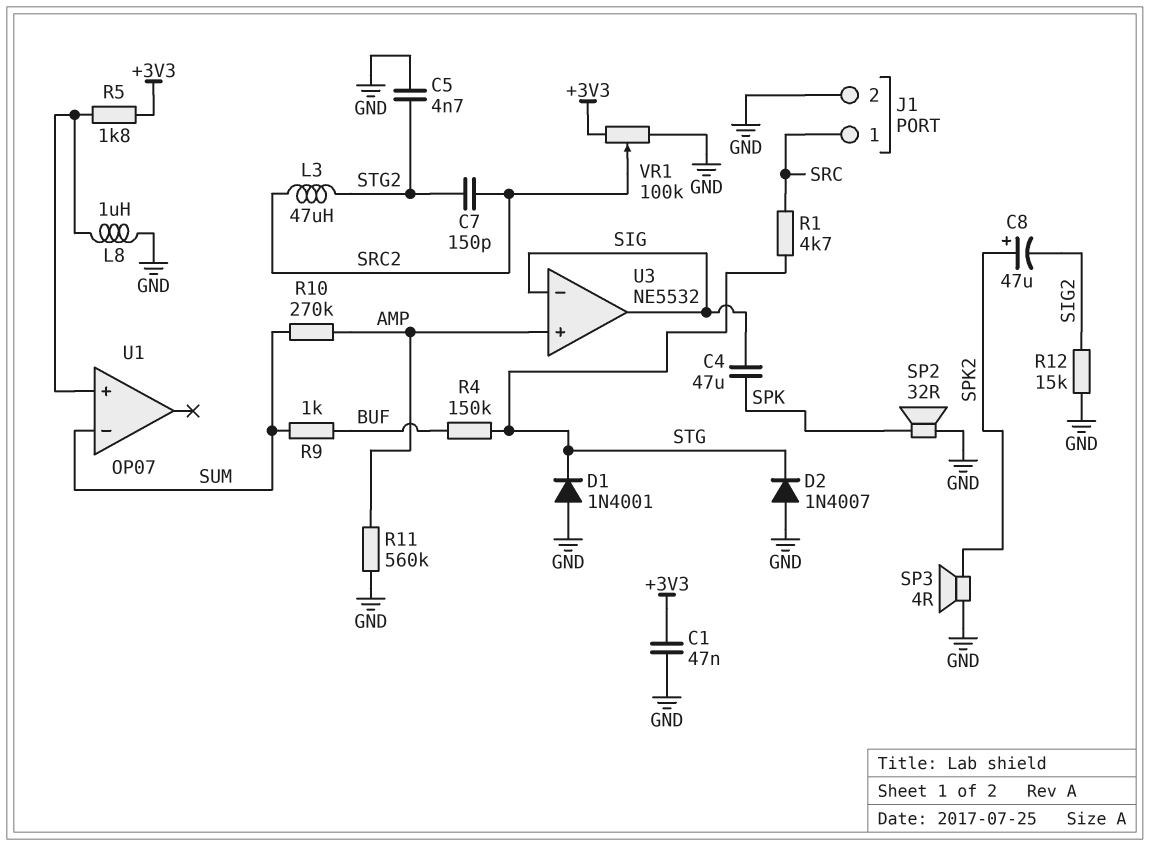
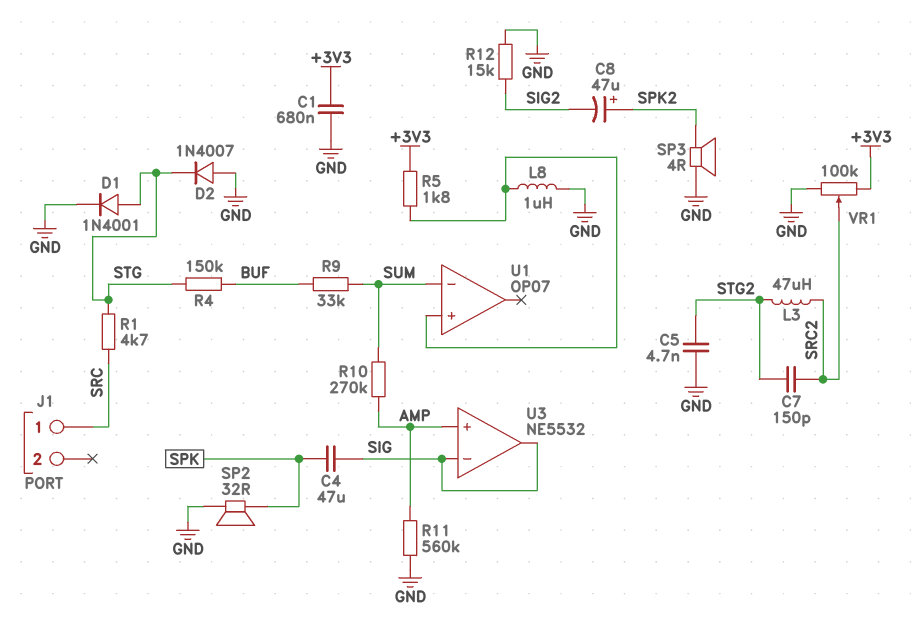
C1: 47nF (+3V3, GND) -> 680nF (+3V3, GND)
D1: diode 1N4001 (A GND, K STG) -> diode 1N4001 (A STG, K GND)
J1 pin 2: GND -> none
R9: 1k (BUF, SUM) -> 33k (BUF, SUM)

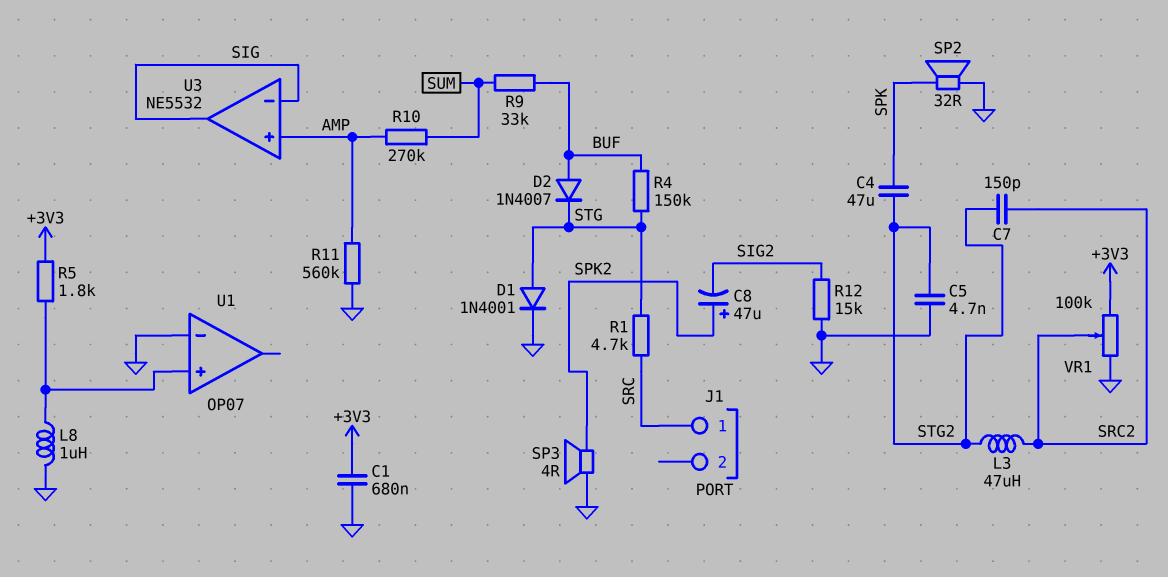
C4: 47uF (SIG, SPK) -> 47uF (SPK, STG2)
D2: diode 1N4007 (A GND, K STG) -> diode 1N4007 (A BUF, K STG)
U1 pin in-: SUM -> GND

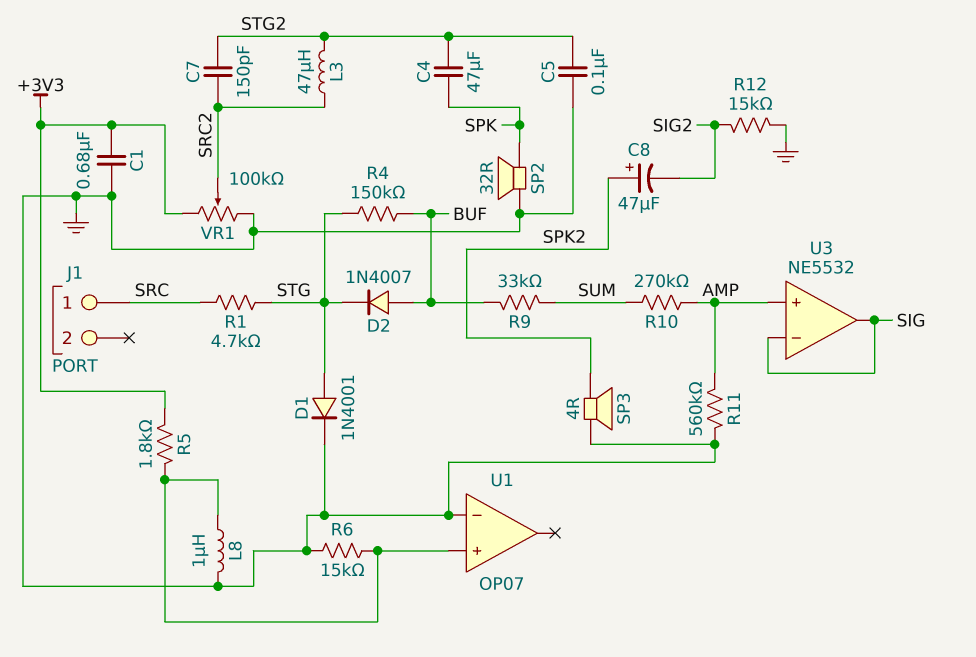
C5: 4.7nF (GND, STG2) -> 100nF (GND, STG2)
R6: none -> 15k (GND, U1/in+)

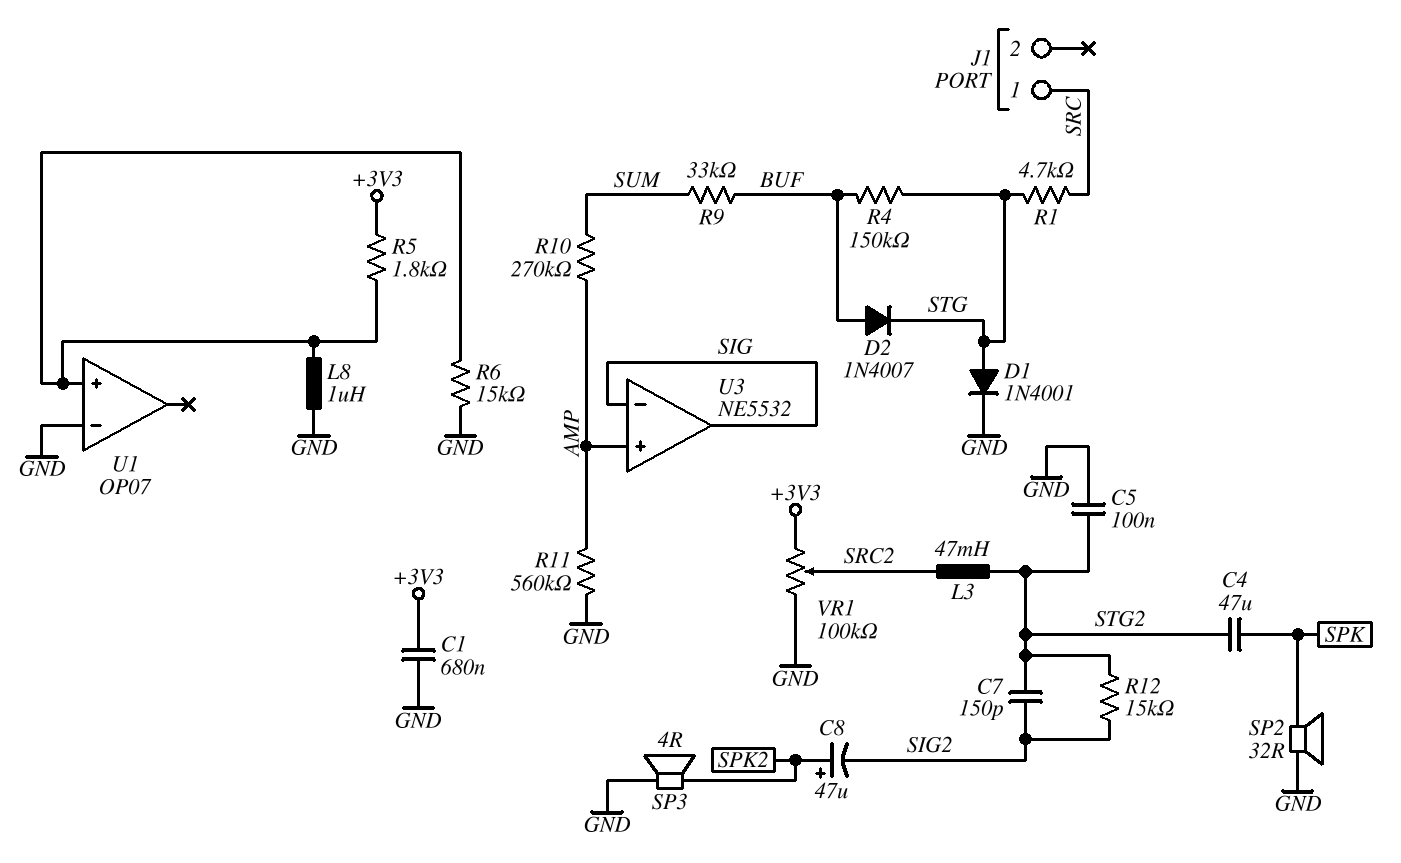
C7: 150pF (SRC2, STG2) -> 150pF (SIG2, STG2)
L3: 47uH (SRC2, STG2) -> 47mH (SRC2, STG2)
R12: 15k (GND, SIG2) -> 15k (SIG2, STG2)

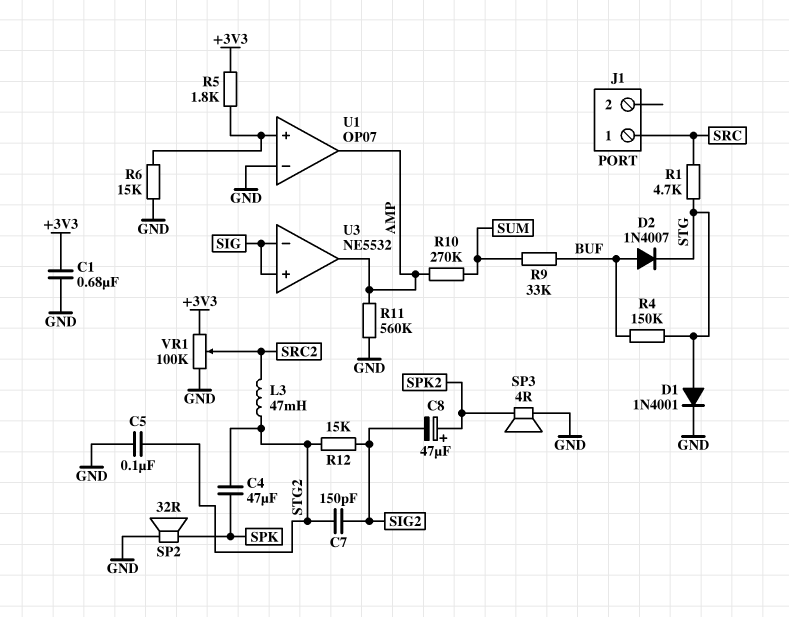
L8: 1uH (GND, U1/in+) -> none
U1 pin out: none -> AMP
U3 pin in+: AMP -> SIG
U3 pin out: SIG -> AMP

